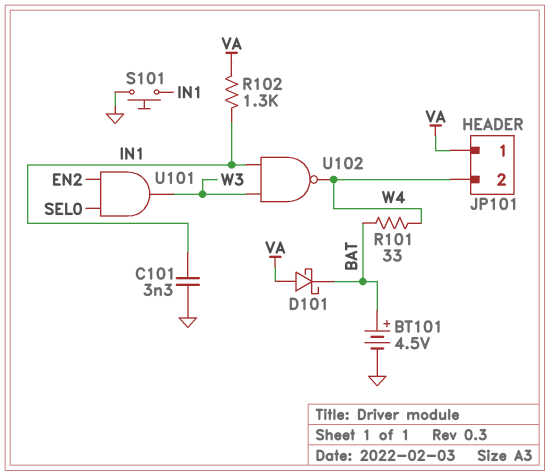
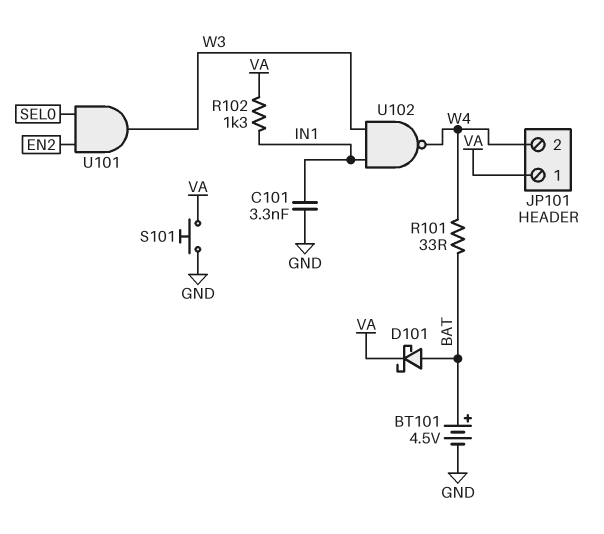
D101: schottky (A VA, K BAT) -> schottky (A BAT, K VA)
S101: button (GND, IN1) -> button (GND, VA)

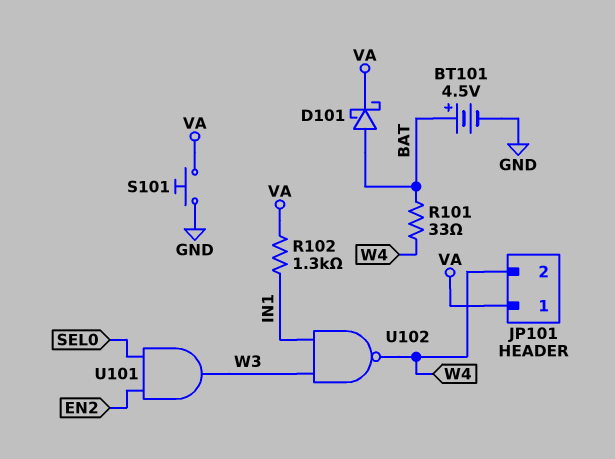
C101: 3.3nF (GND, IN1) -> none

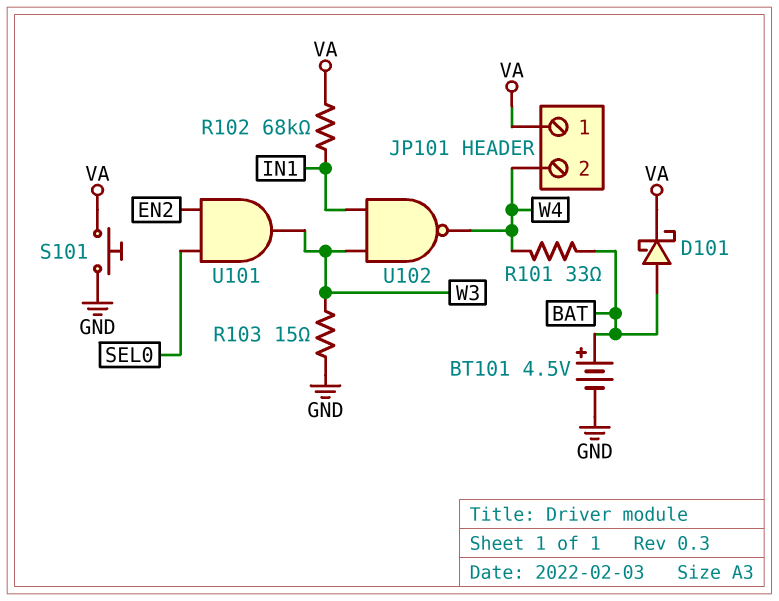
R102: 1.3k (IN1, VA) -> 68k (IN1, VA)
R103: none -> 15 (GND, W3)

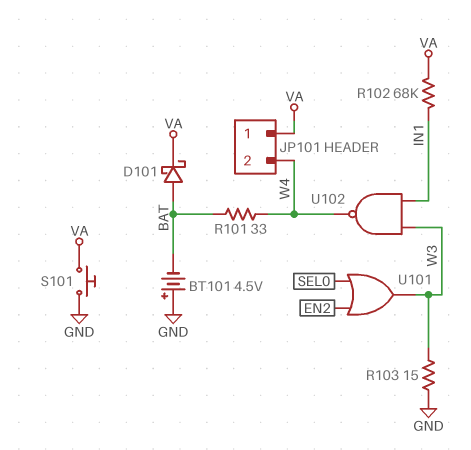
BT101: 4.5V (plus BAT, minus GND) -> 4.5V (plus GND, minus BAT)
U101: AND (in EN2, in SEL0, out W3) -> OR (in EN2, in SEL0, out W3)

